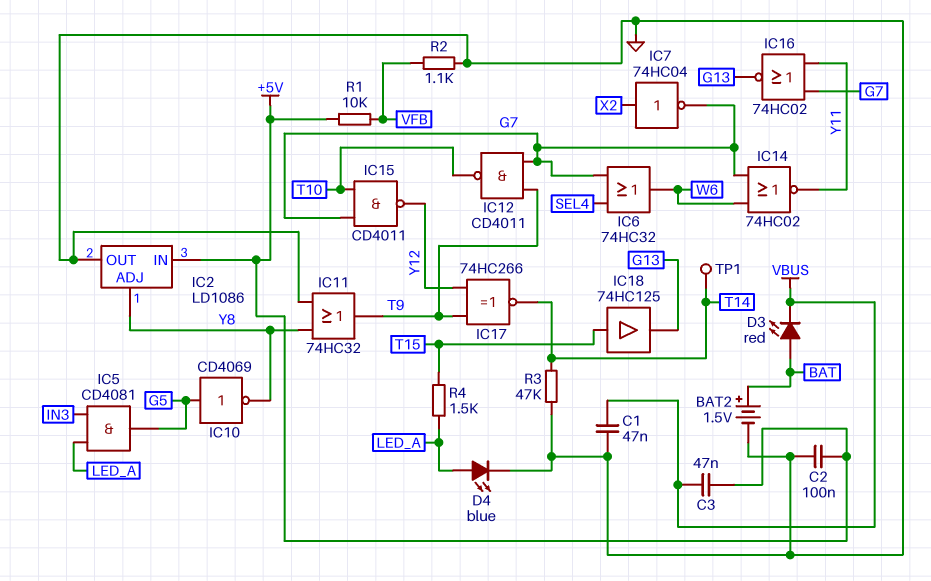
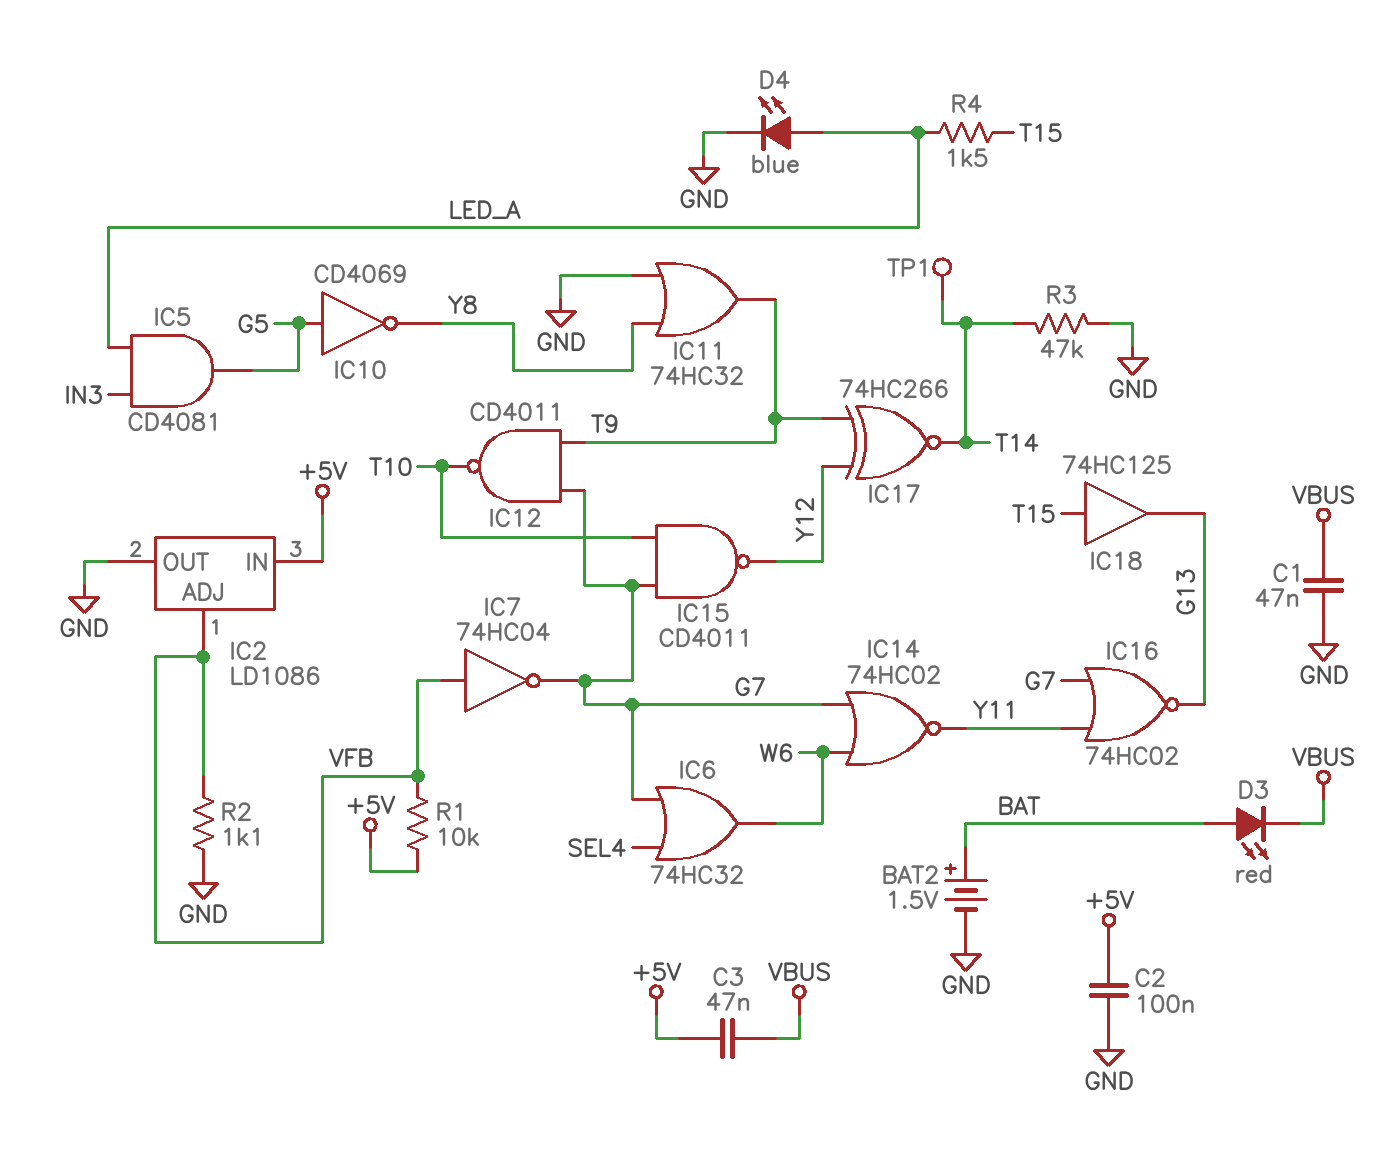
IC2 pin ADJ: Y8 -> VFB
IC7: NOT 74HC04 (in X2, out G7) -> NOT 74HC04 (in VFB, out G7)

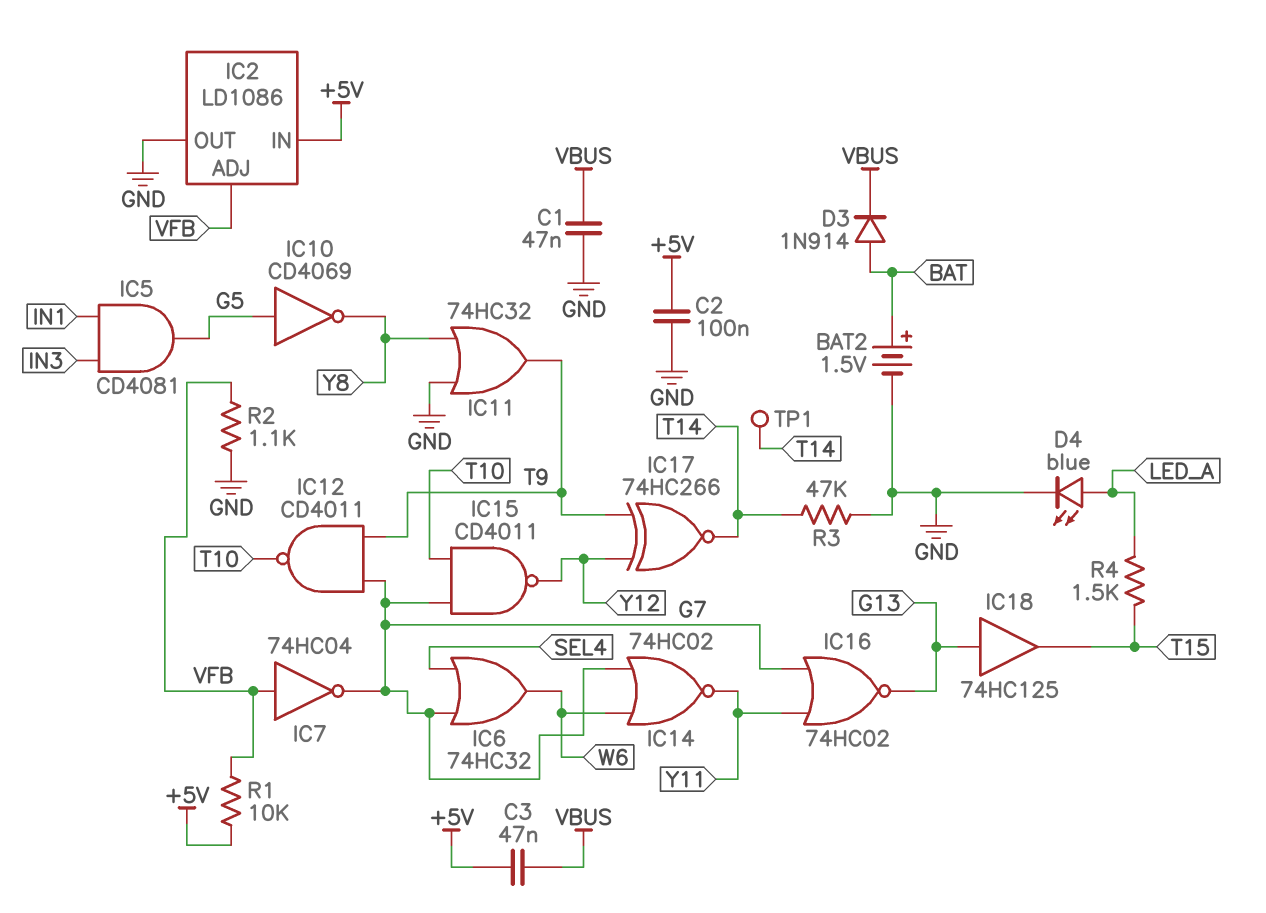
D3: LED red (A BAT, K VBUS) -> diode 1N914 (A BAT, K VBUS)
IC5: AND CD4081 (in IN3, in LED_A, out G5) -> AND CD4081 (in IN1, in IN3, out G5)
IC18: buffer 74HC125 (in T15, out G13) -> buffer 74HC125 (in G13, out T15)

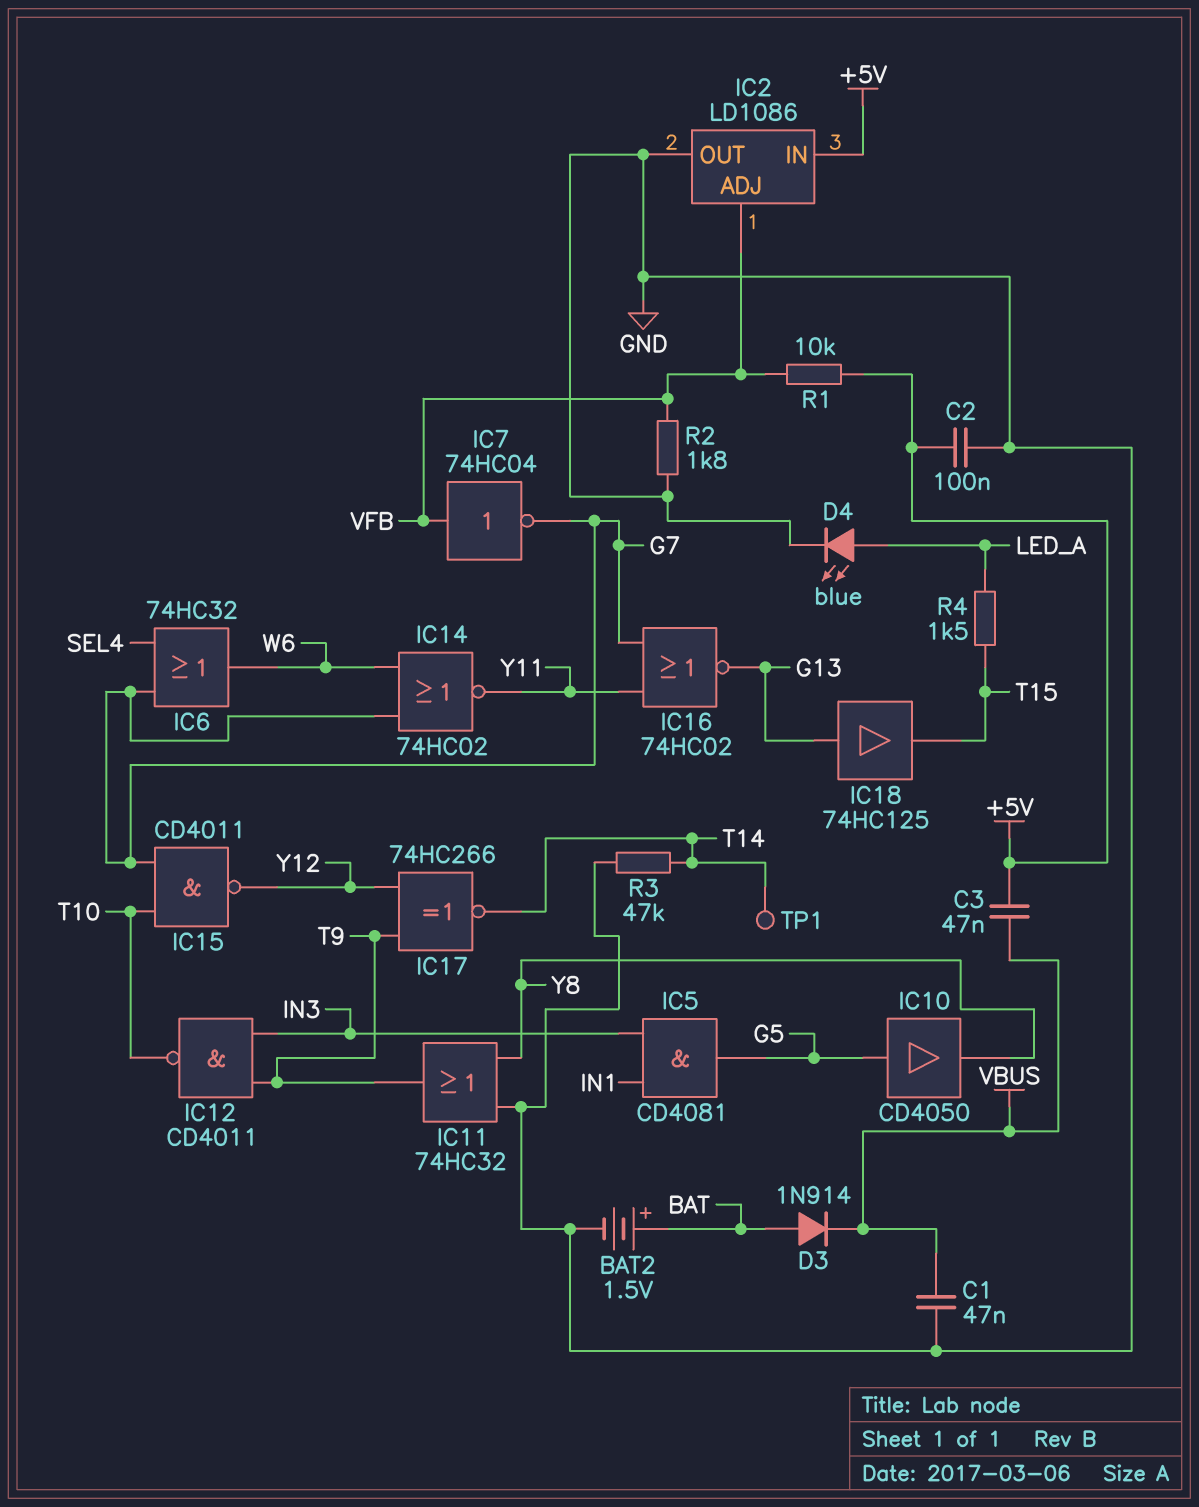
IC10: NOT CD4069 (in G5, out Y8) -> buffer CD4050 (in G5, out Y8)
IC12: NAND CD4011 (in G7, in T9, out T10) -> NAND CD4011 (in IN3, in T9, out T10)
R2: 1.1k (GND, VFB) -> 1.8k (GND, VFB)

